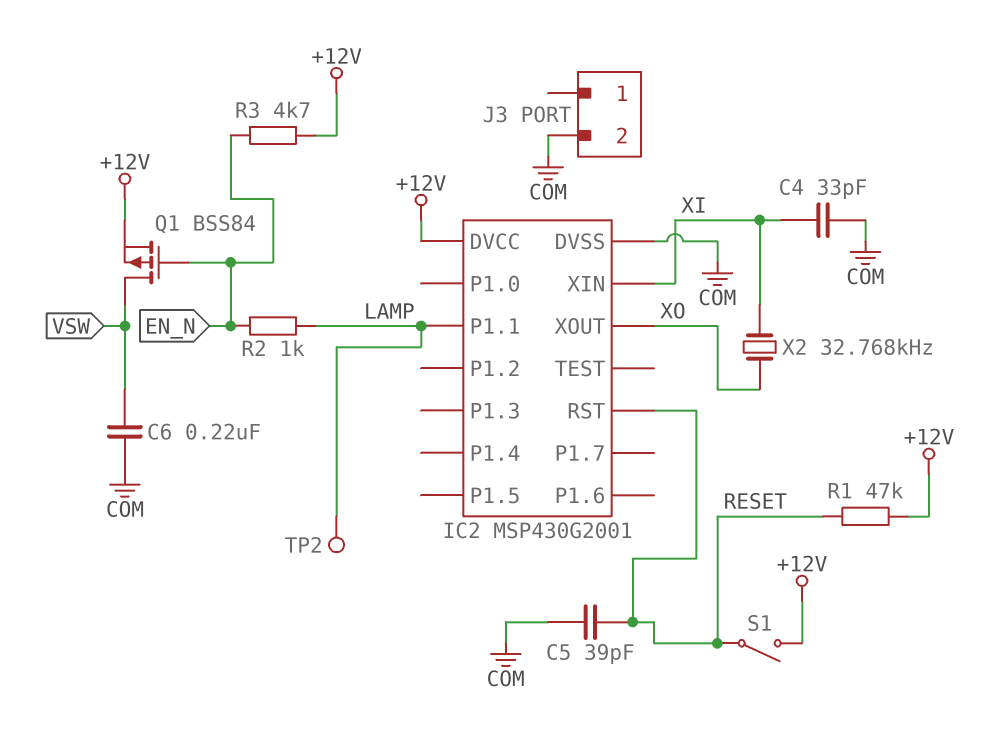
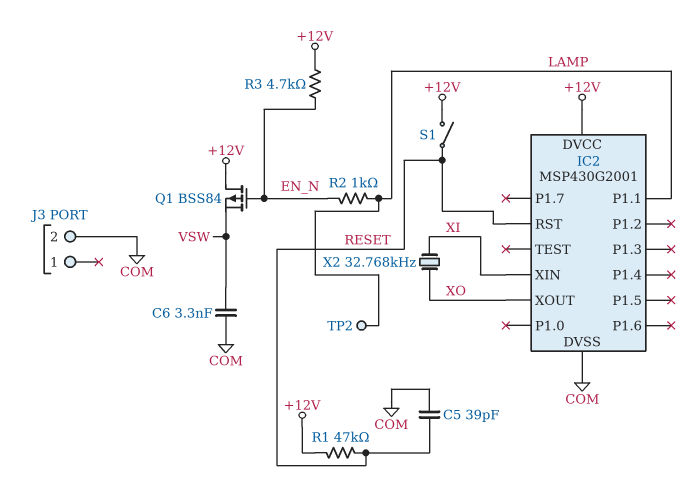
C4: 33pF (COM, XI) -> none
C6: 220nF (COM, VSW) -> 3.3nF (COM, VSW)
Q1: PMOS BSS84 (G EN_N, D VSW, S +12V) -> PMOS BSS84 (G EN_N, D +12V, S VSW)

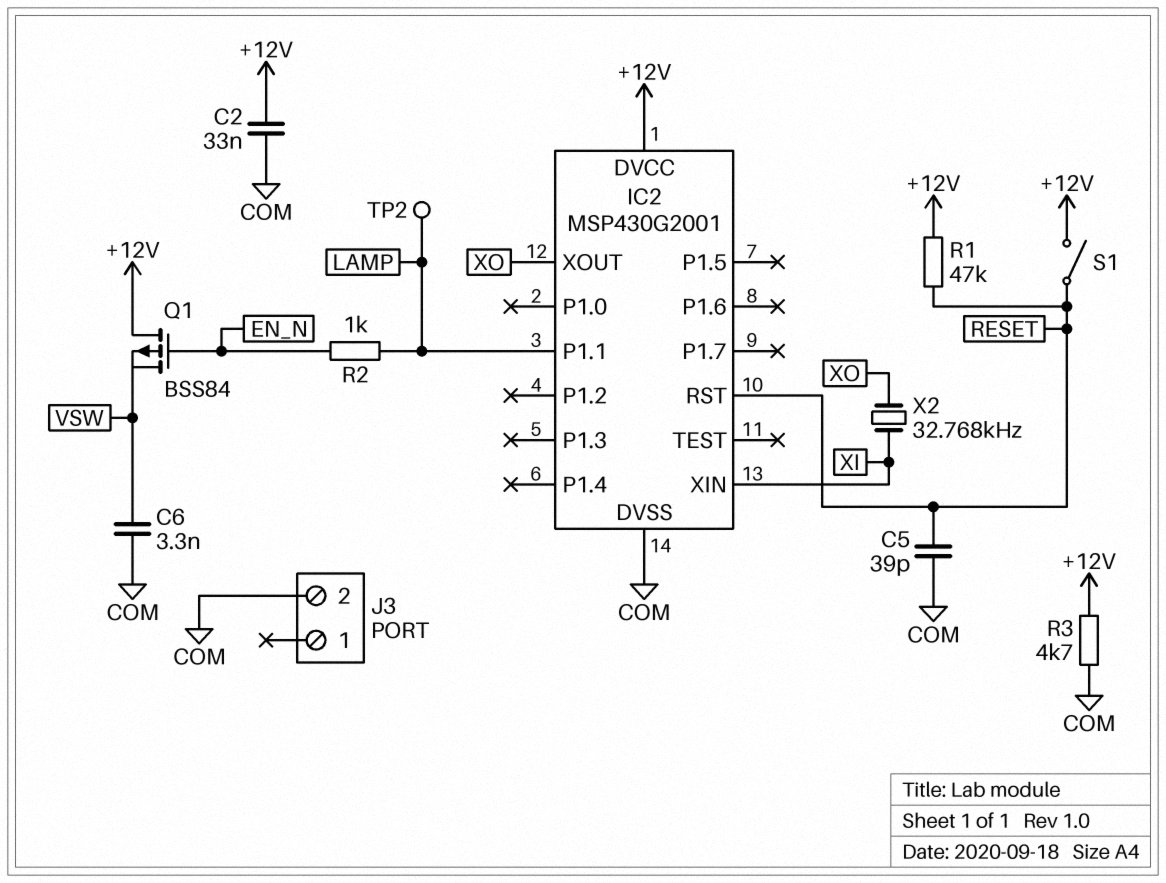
C2: none -> 33nF (+12V, COM)
R3: 4.7k (+12V, EN_N) -> 4.7k (+12V, COM)

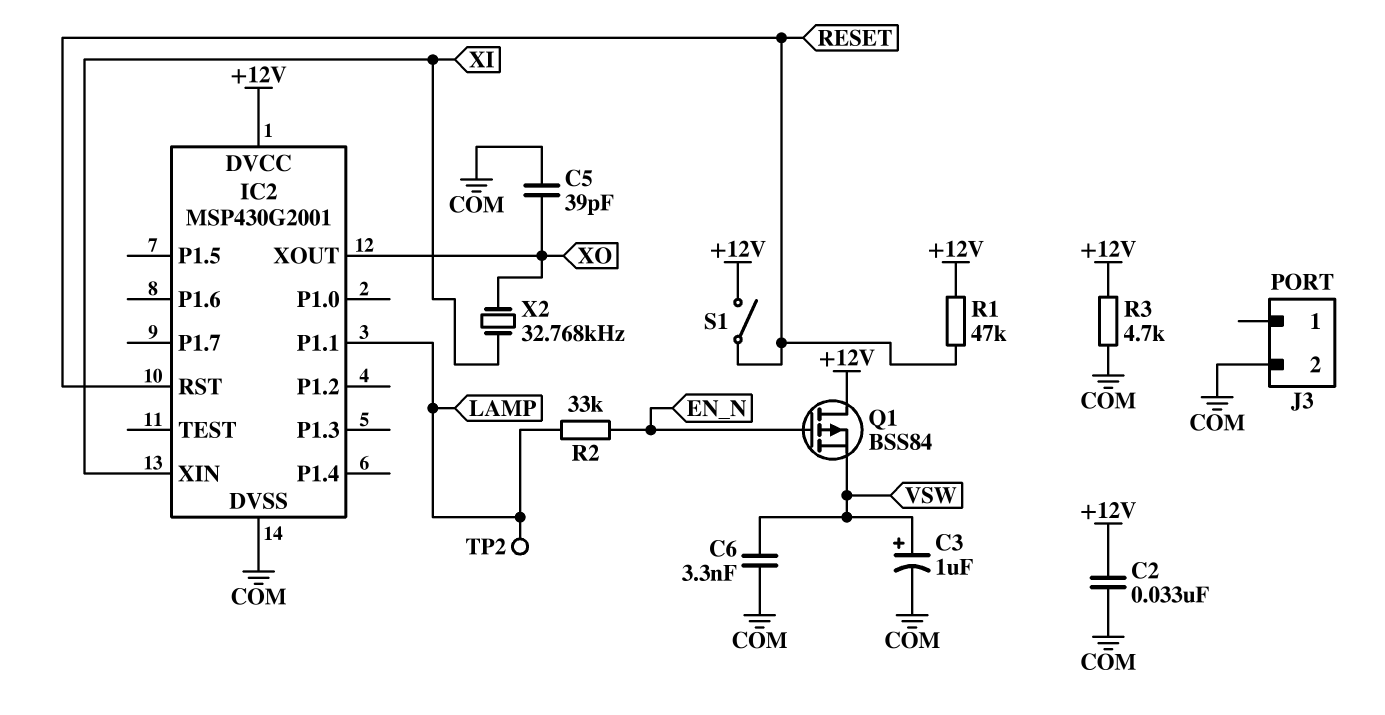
C3: none -> 1uF (plus VSW, minus COM)
C5: 39pF (COM, RESET) -> 39pF (COM, XO)
R2: 1k (EN_N, LAMP) -> 33k (EN_N, LAMP)

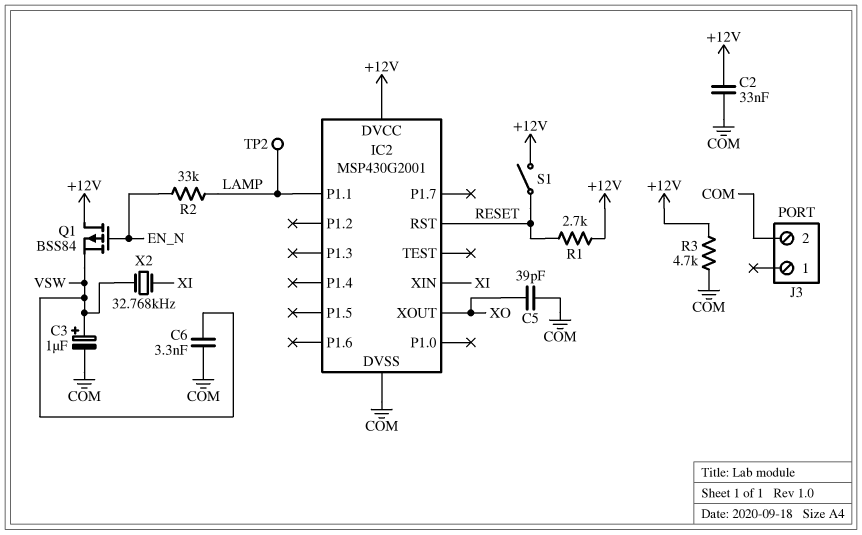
R1: 47k (+12V, RESET) -> 2.7k (+12V, RESET)
X2: 32.768kHz (XI, XO) -> 32.768kHz (VSW, XI)

